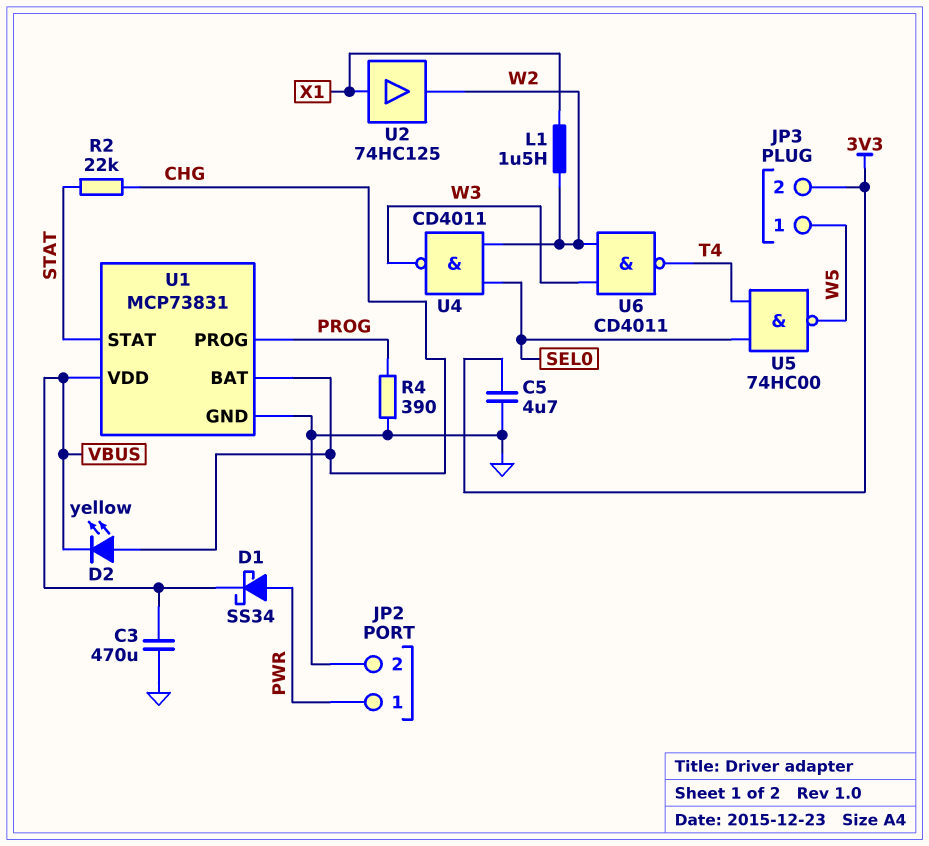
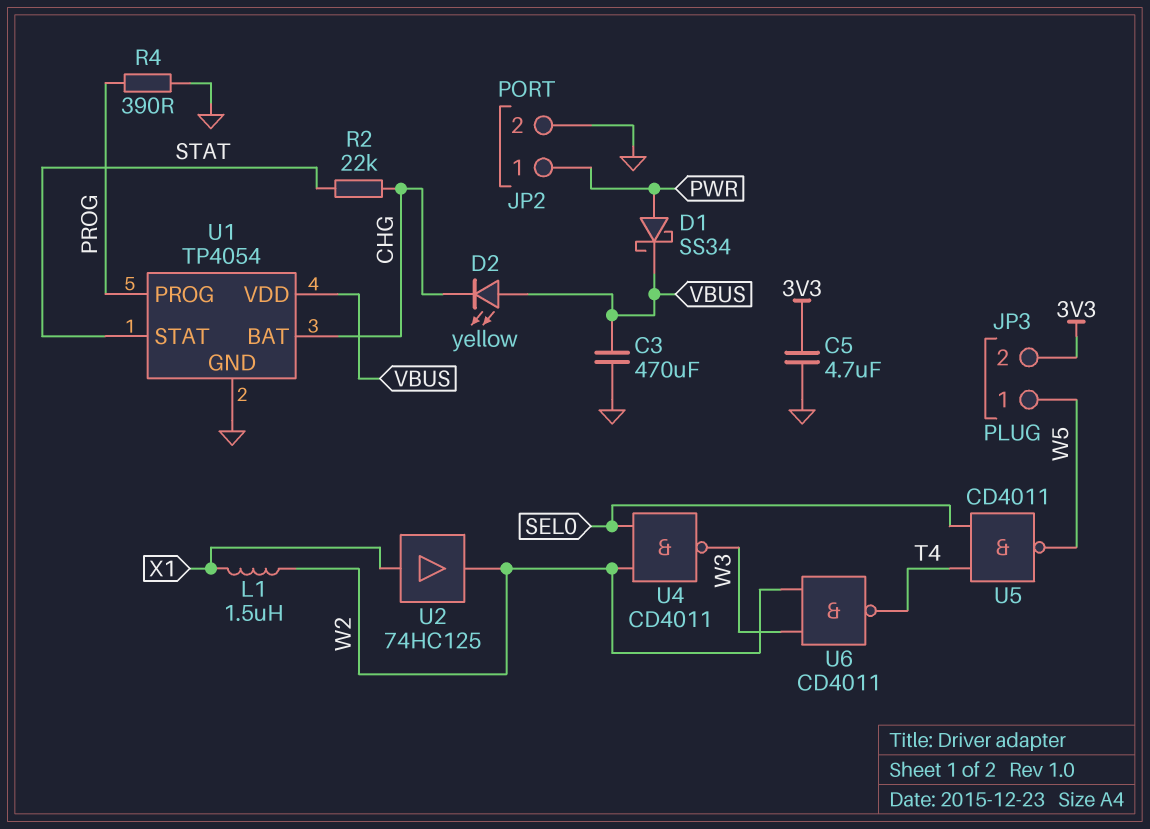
D2: LED yellow (A CHG, K VBUS) -> LED yellow (A VBUS, K CHG)
U1: MCP73831 -> TP4054
U5: NAND 74HC00 (in SEL0, in T4, out W5) -> NAND CD4011 (in SEL0, in T4, out W5)

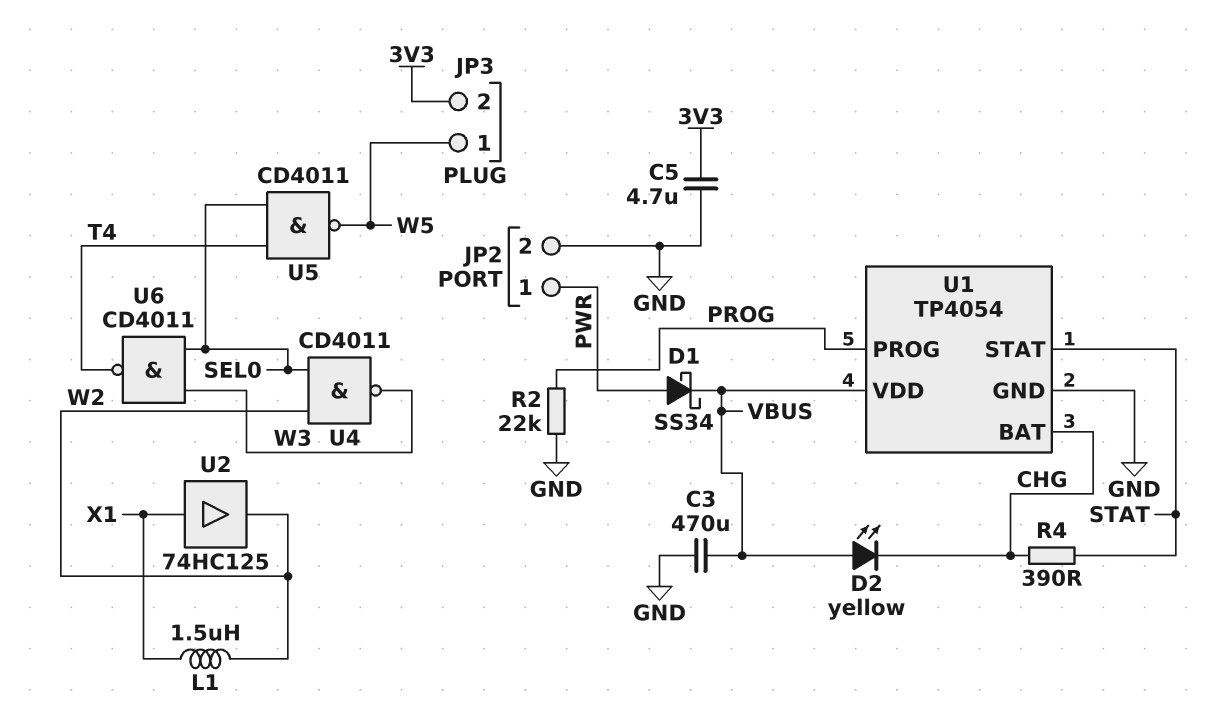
R2: 22k (CHG, STAT) -> 22k (GND, PROG)
R4: 390 (GND, PROG) -> 390 (CHG, STAT)
U6: NAND CD4011 (in W2, in W3, out T4) -> NAND CD4011 (in SEL0, in W3, out T4)

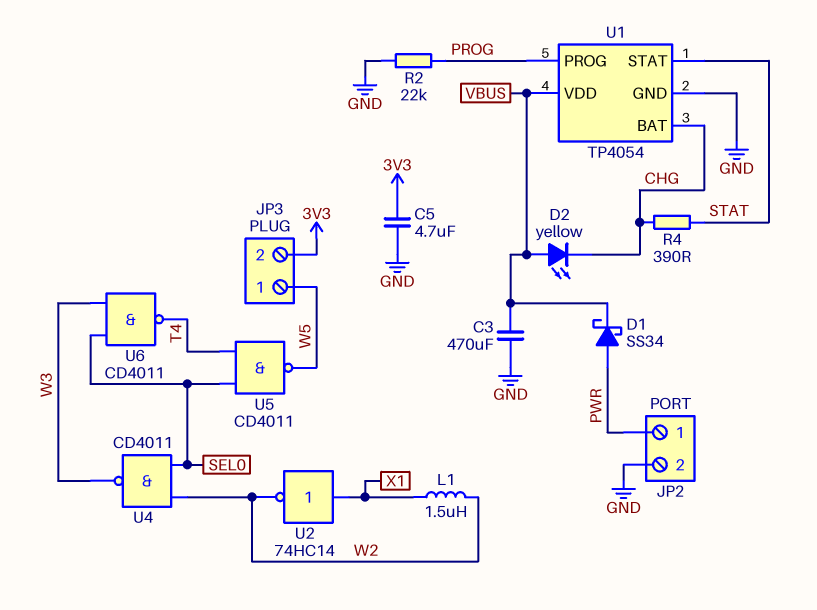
U2: buffer 74HC125 (in X1, out W2) -> NOT 74HC14 (in X1, out W2)

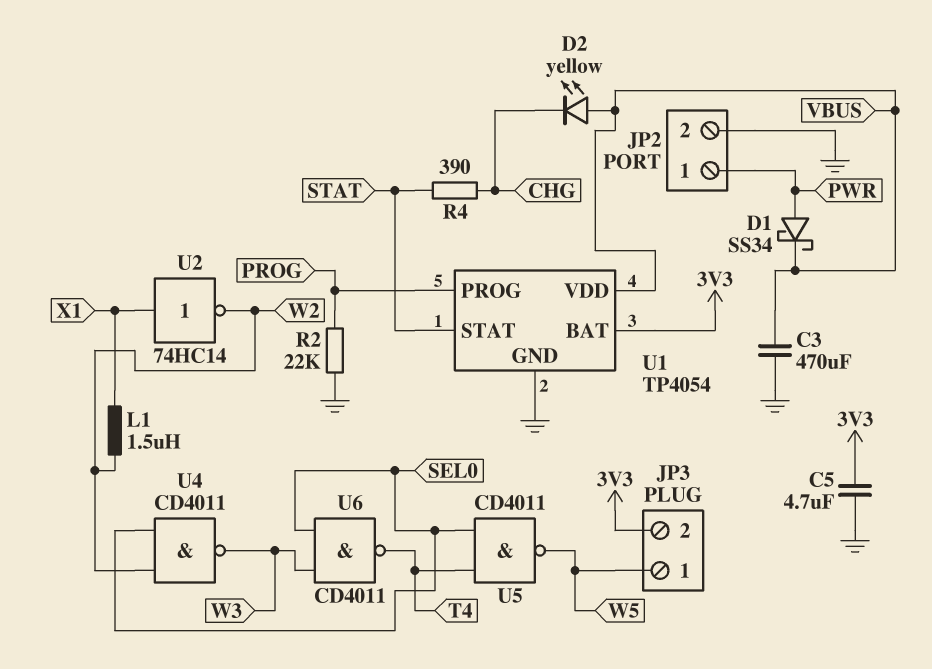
U1 pin BAT: CHG -> 3V3

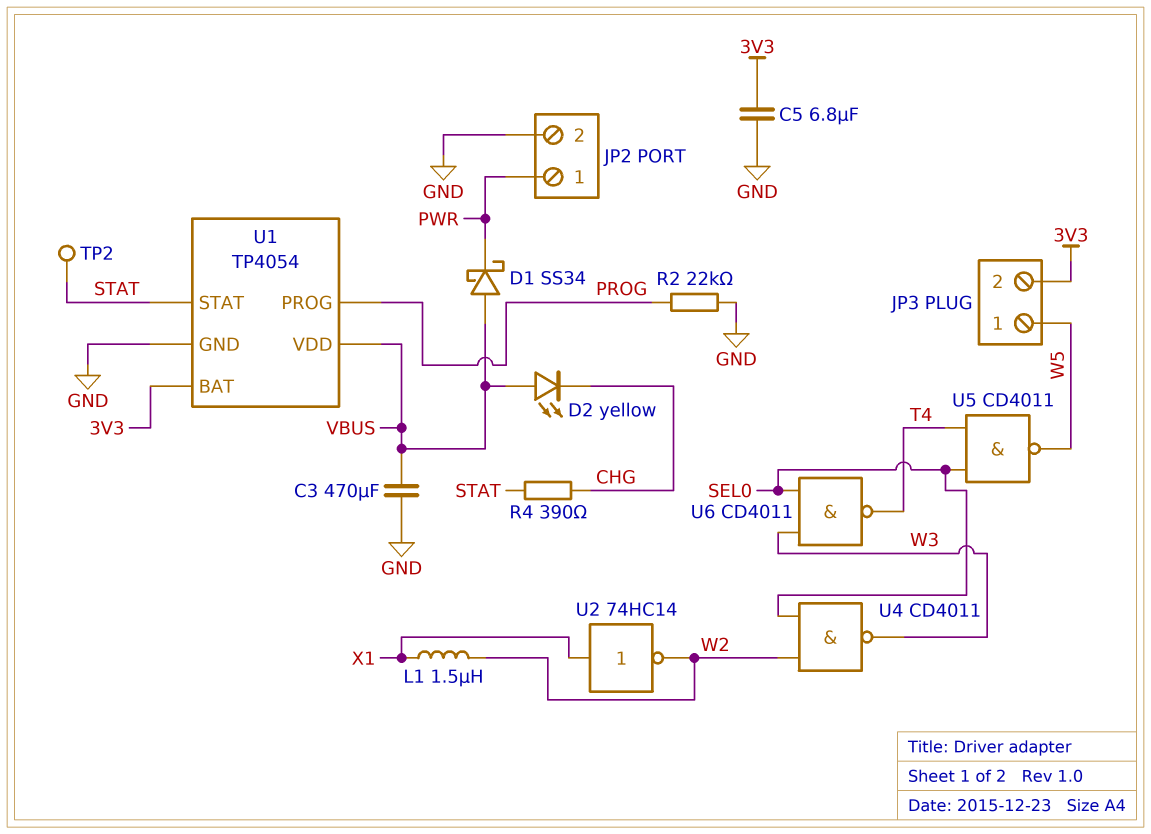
C5: 4.7uF (3V3, GND) -> 6.8uF (3V3, GND)
D1: schottky SS34 (A PWR, K VBUS) -> schottky SS34 (A VBUS, K PWR)
TP2: none -> test point (STAT)

